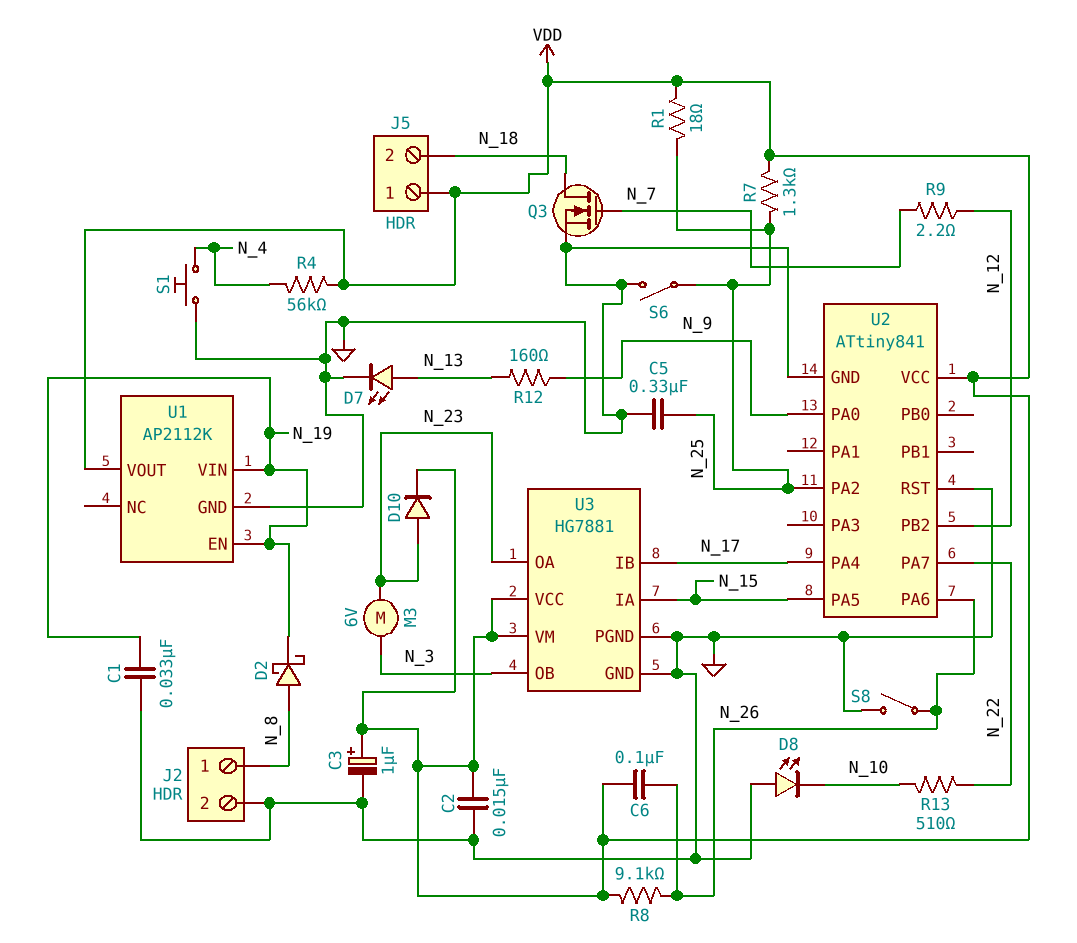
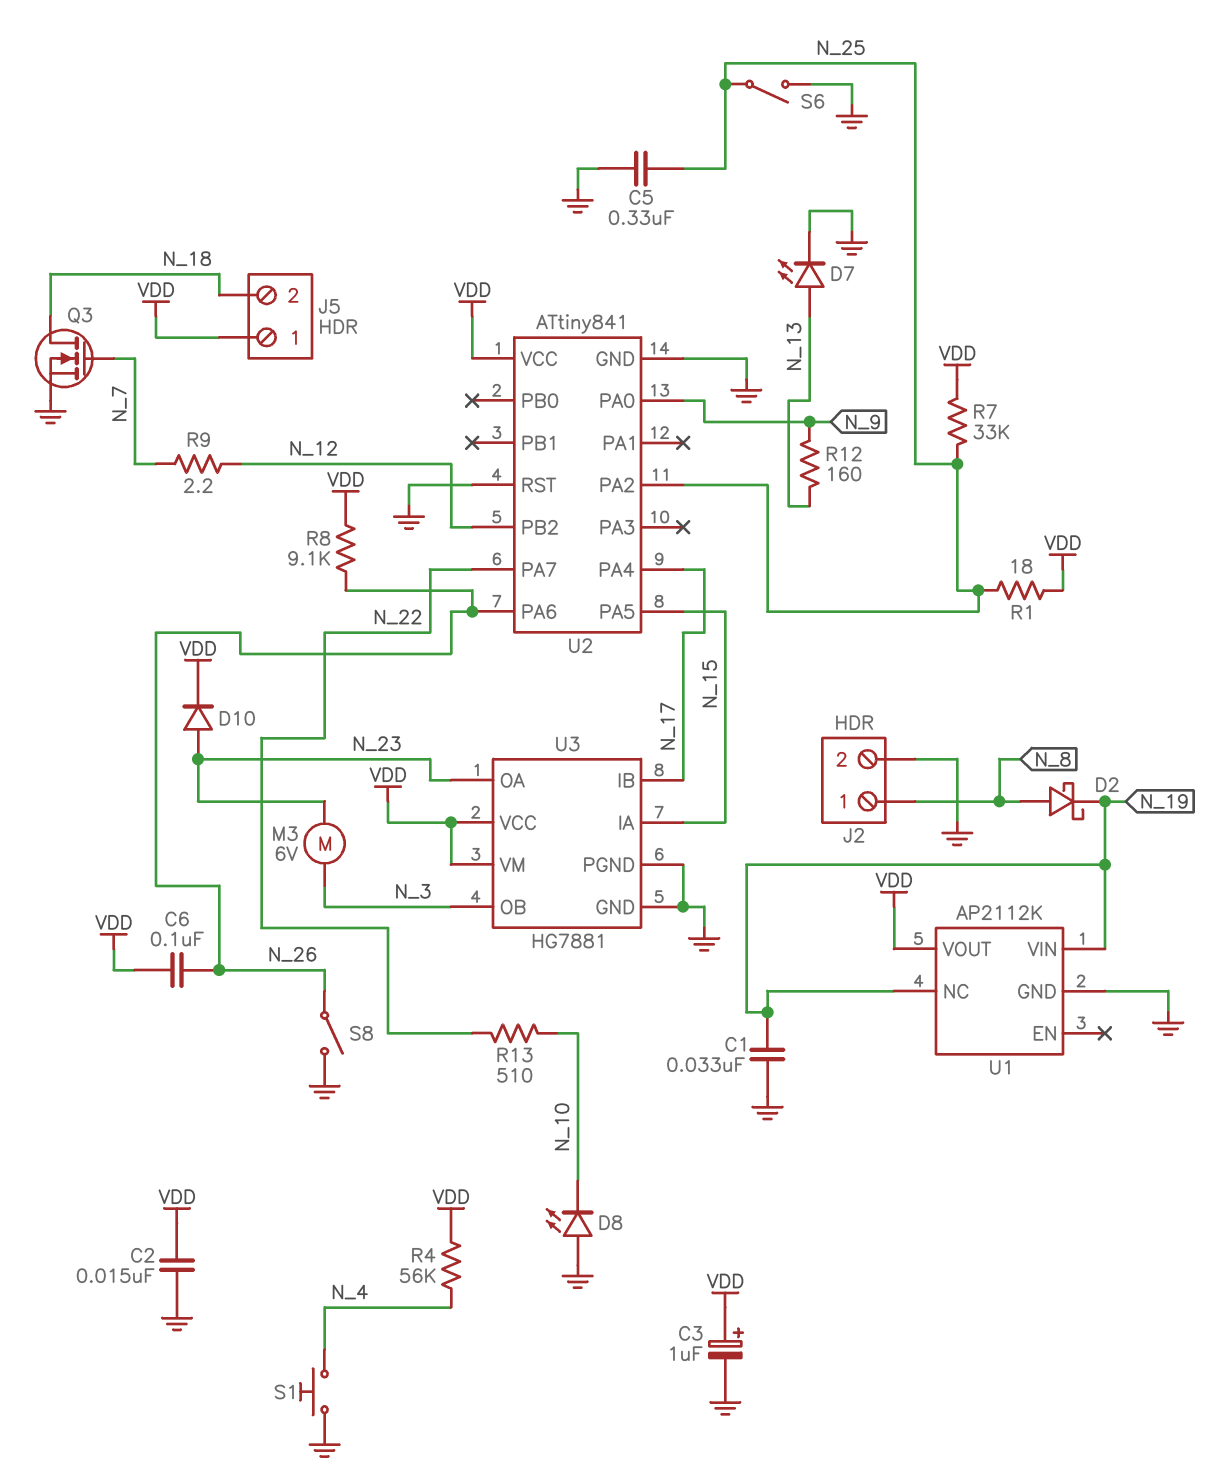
R7: 1.3k (N_25, VDD) -> 33k (N_25, VDD)
U1 pin EN: N_19 -> none
U1 pin NC: none -> N_19

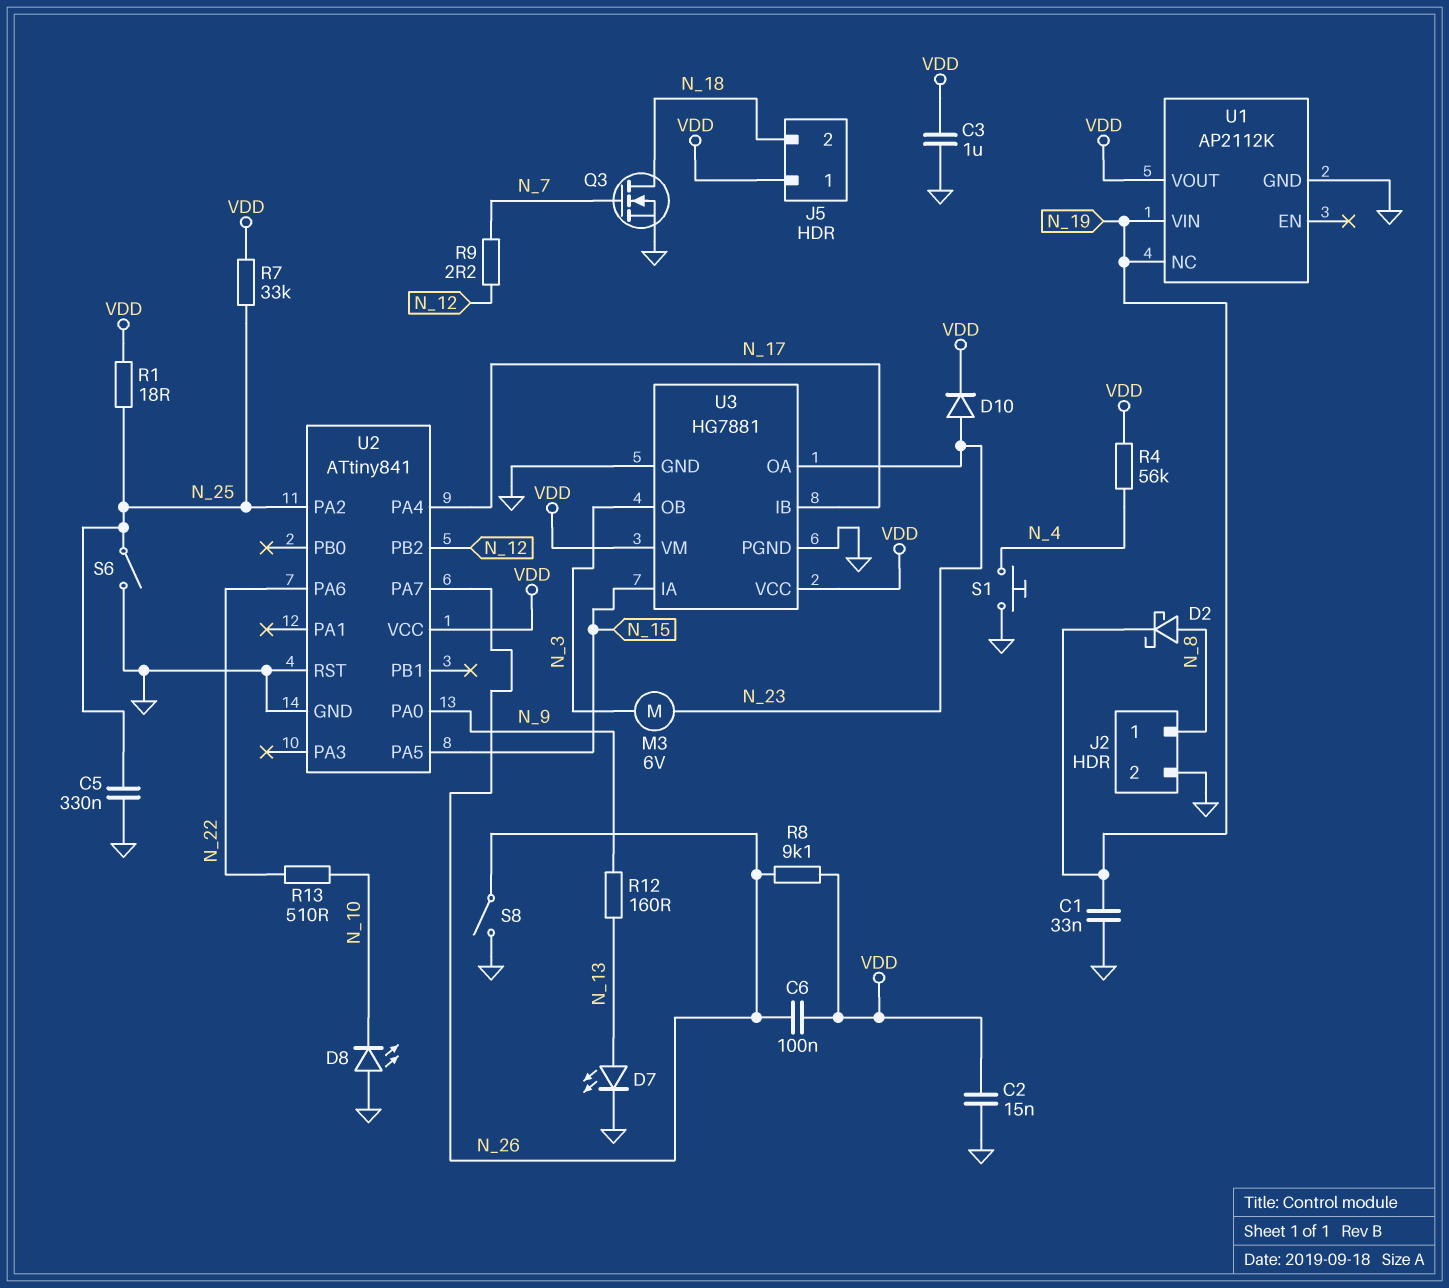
C3: 1uF (plus VDD, minus GND) -> 1uF (GND, VDD)
U2 pin PA6: N_26 -> N_22
U2 pin PA7: N_22 -> N_26

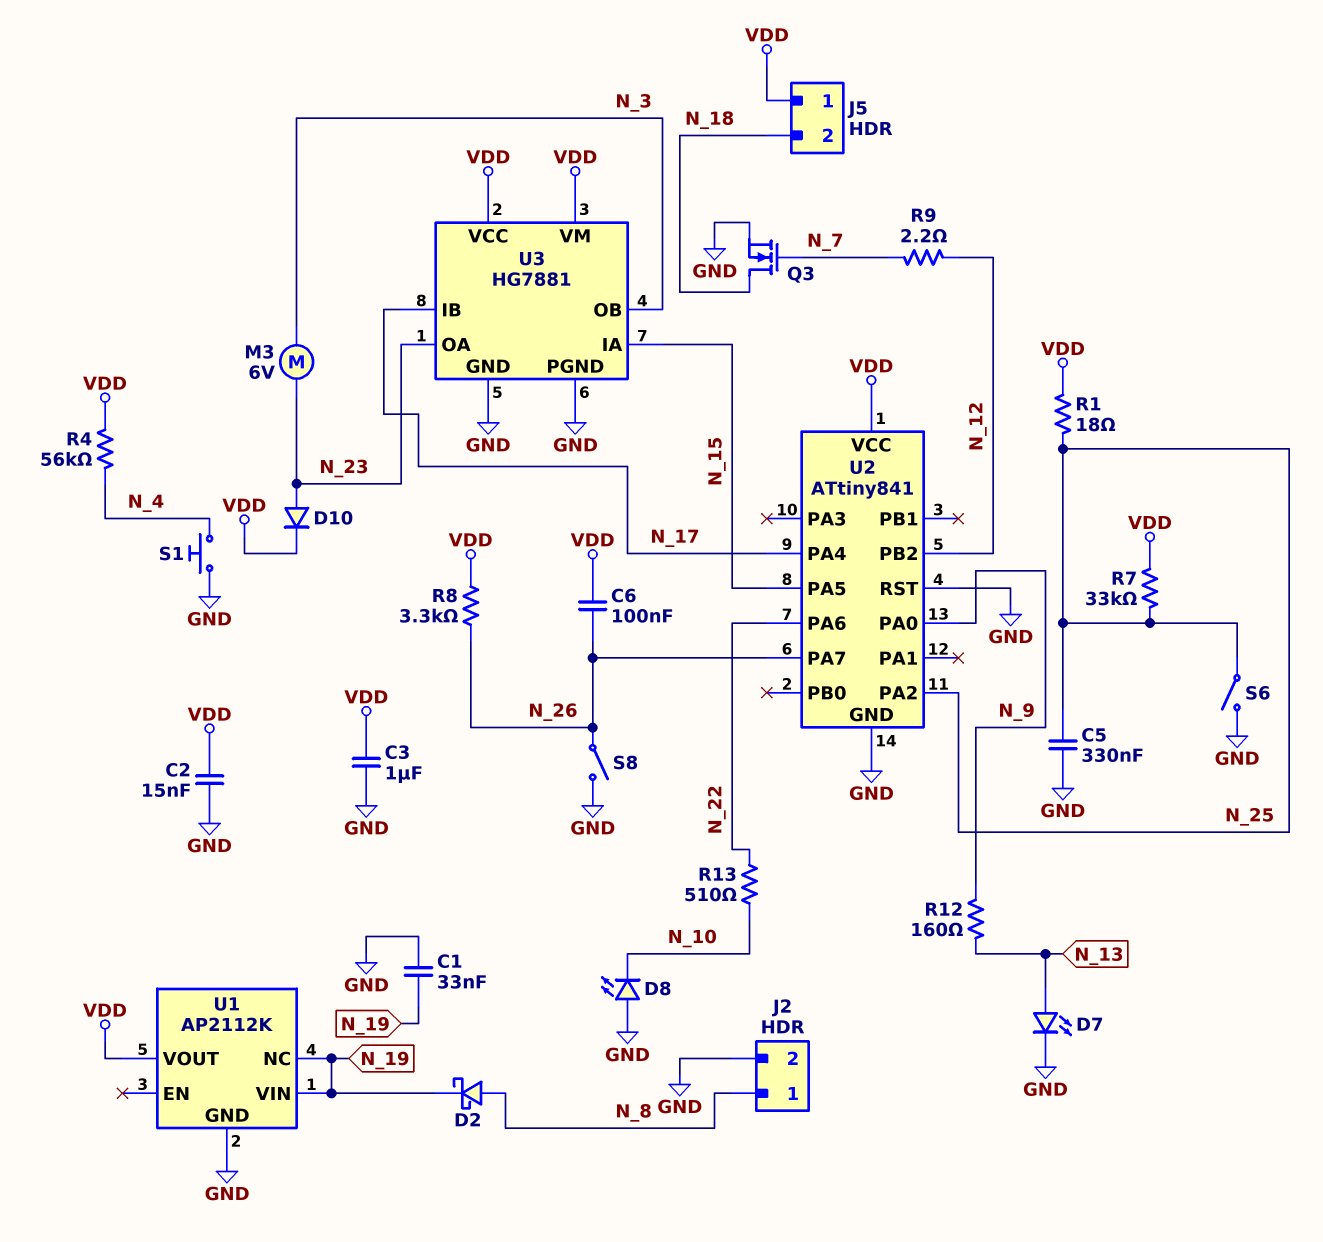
R8: 9.1k (N_26, VDD) -> 3.3k (N_26, VDD)

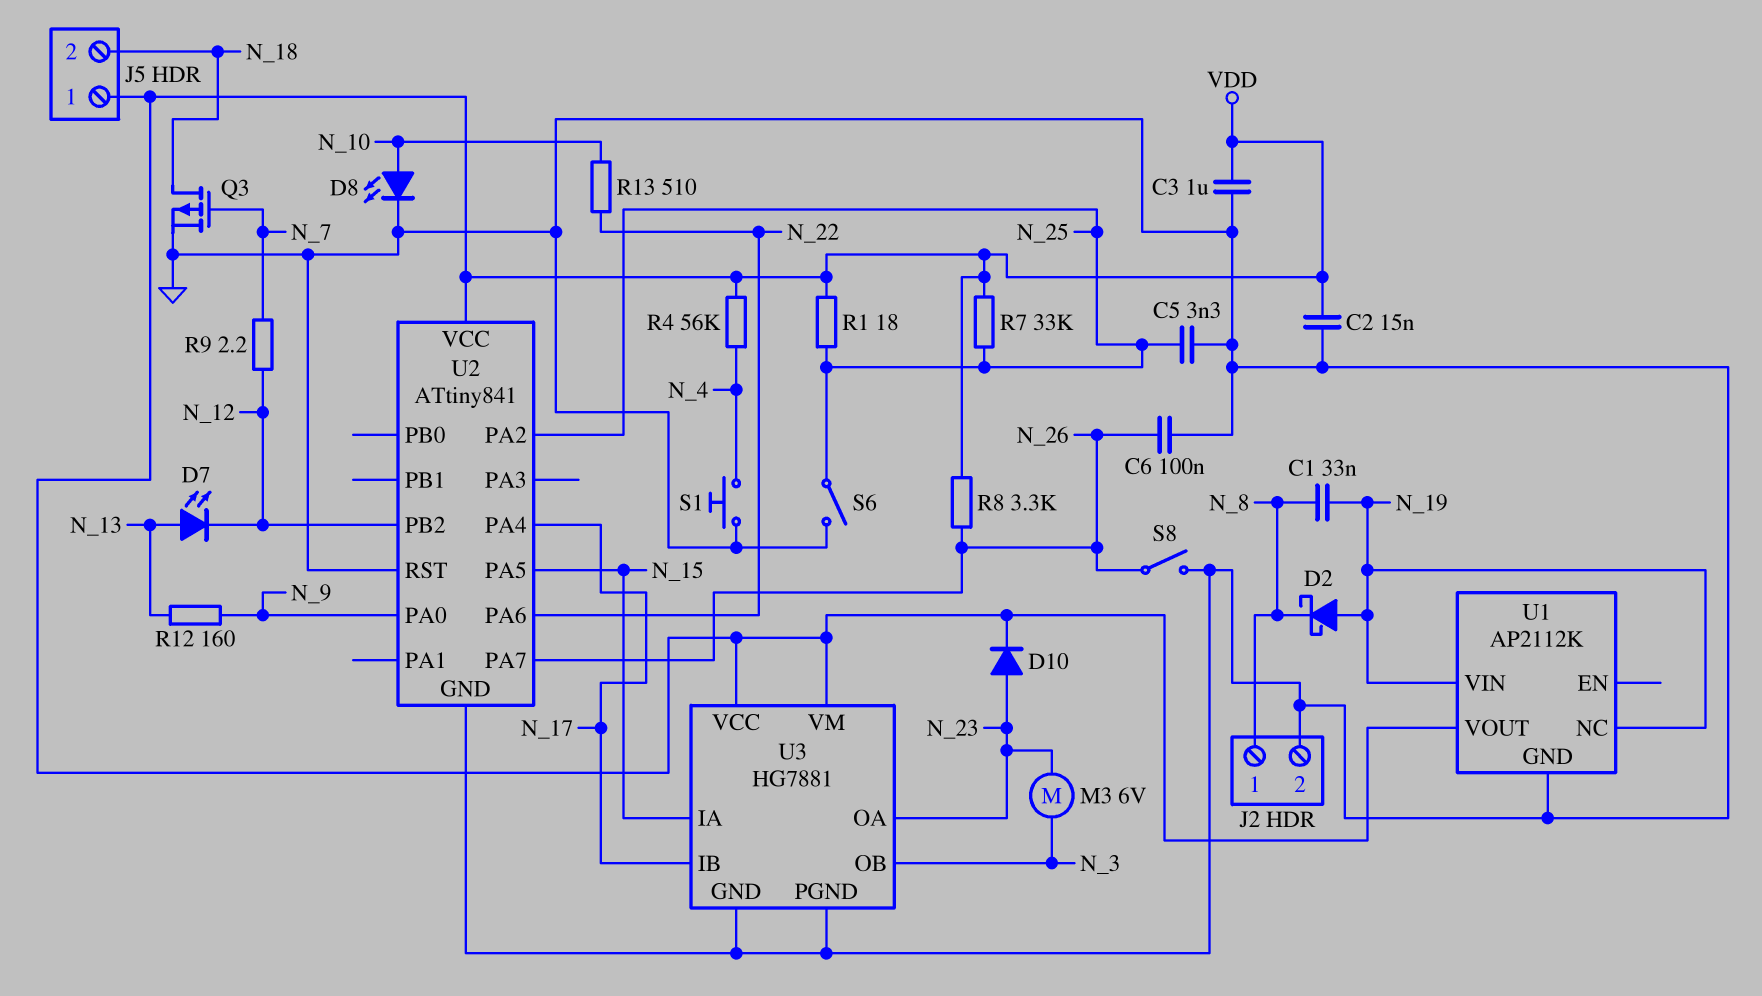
C1: 33nF (GND, N_19) -> 33nF (N_8, N_19)
C5: 330nF (GND, N_25) -> 3.3nF (GND, N_25)
C6: 100nF (N_26, VDD) -> 100nF (GND, N_26)
D2: schottky (A N_8, K N_19) -> schottky (A N_19, K N_8)
D7: LED (A N_13, K GND) -> LED (A N_13, K N_12)
D8: LED (A GND, K N_10) -> LED (A N_10, K GND)
Q3: NMOS (G N_7, D N_18, S GND) -> PMOS (G N_7, D N_18, S GND)

